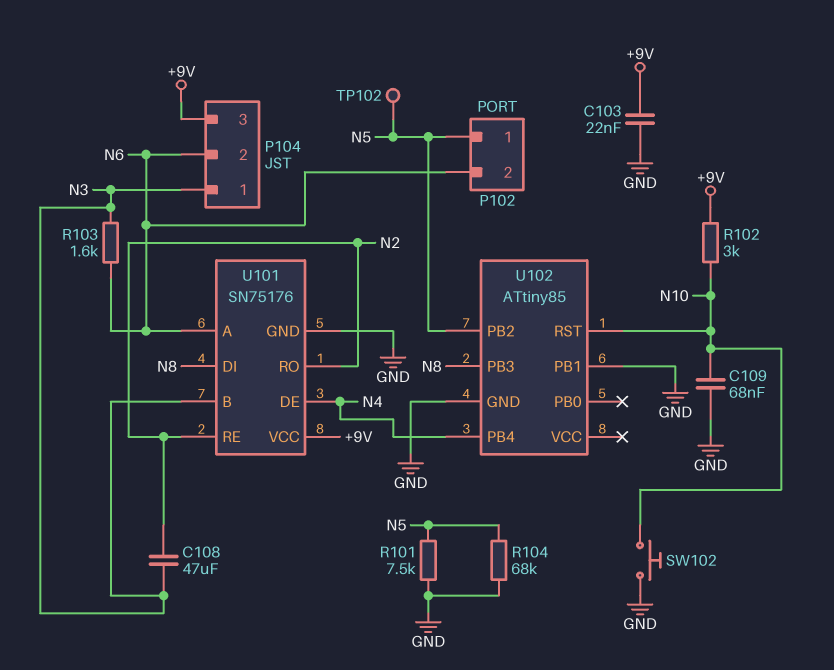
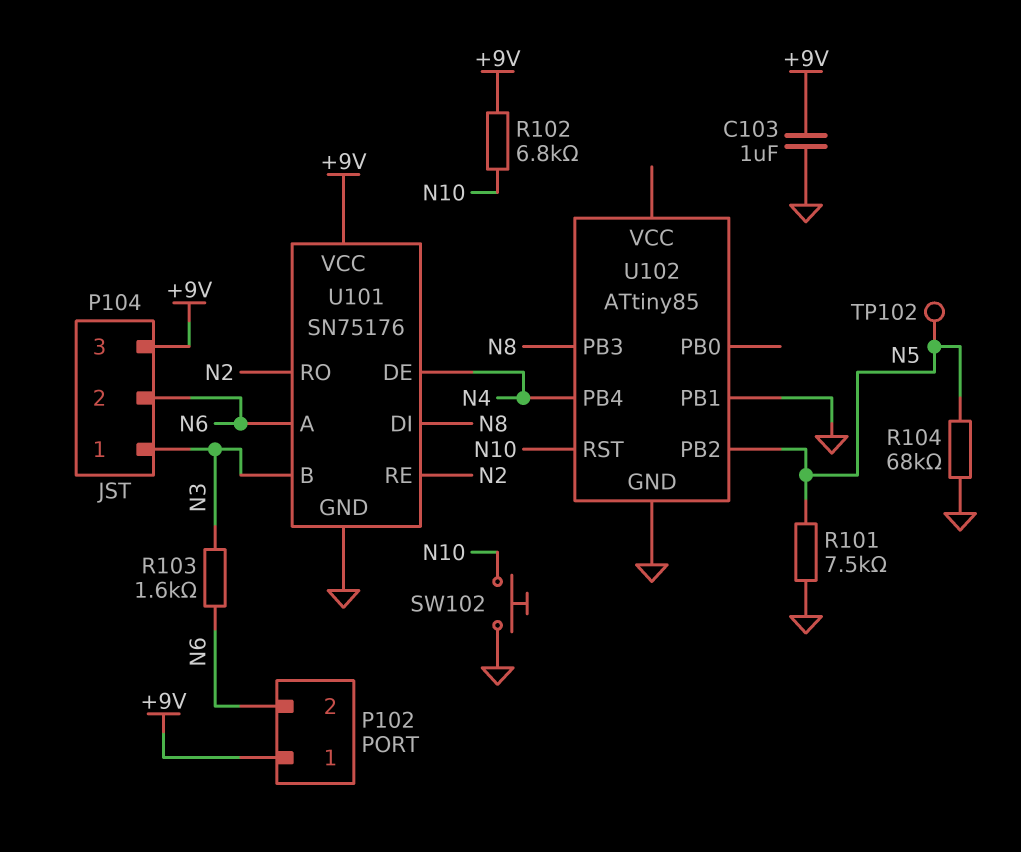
C103: 22nF (+9V, GND) -> 1uF (+9V, GND)
C108: 47uF (N2, N3) -> none
C109: 68nF (GND, N10) -> none
P102 pin 1: N5 -> +9V
R102: 3k (+9V, N10) -> 6.8k (+9V, N10)

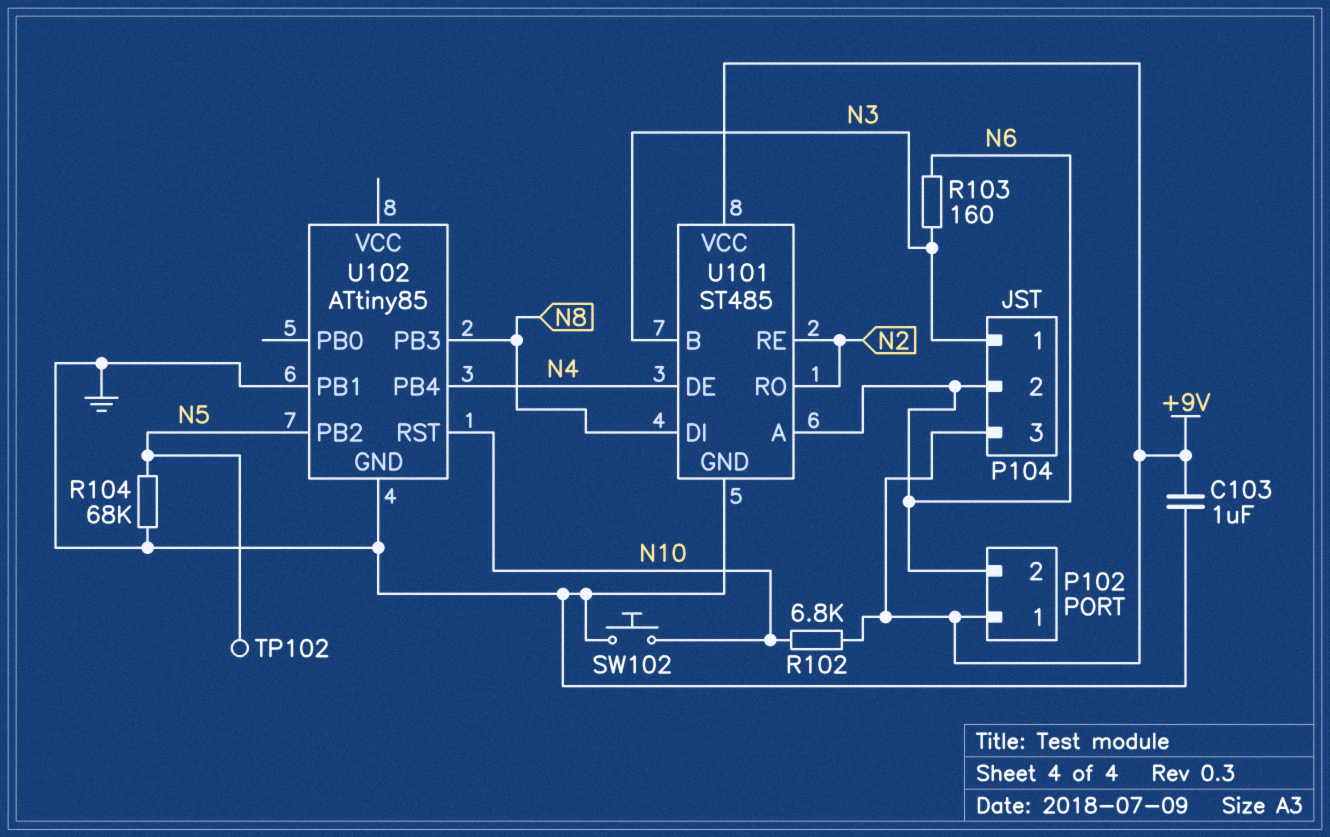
R101: 7.5k (GND, N5) -> none
R103: 1.6k (N3, N6) -> 160 (N3, N6)
U101: SN75176 -> ST485

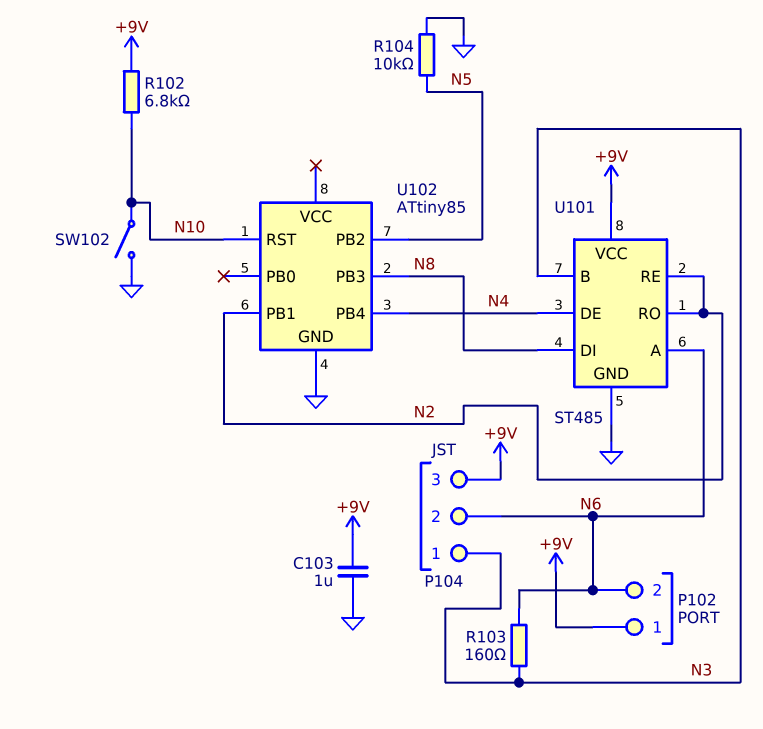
R104: 68k (GND, N5) -> 10k (GND, N5)
SW102: button (GND, N10) -> switch (GND, N10)
TP102: test point (N5) -> none
U102 pin PB1: GND -> N2

